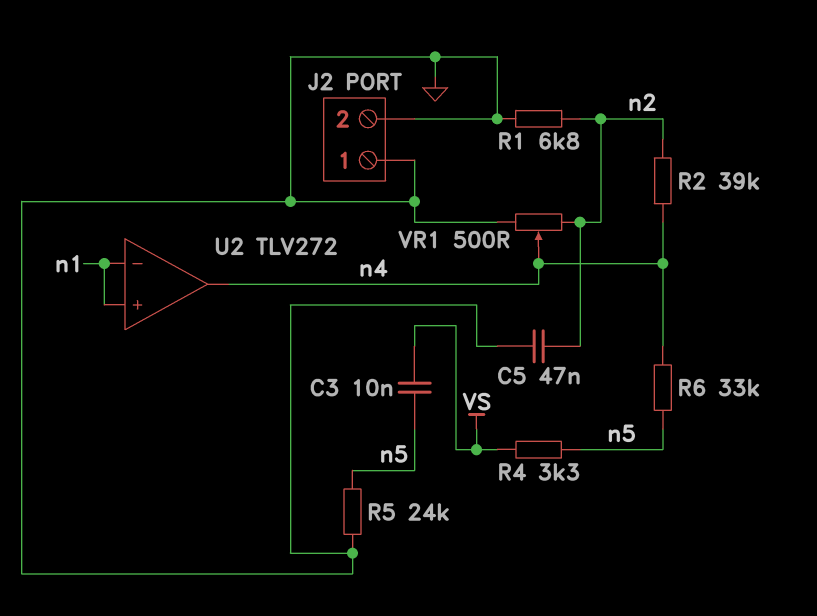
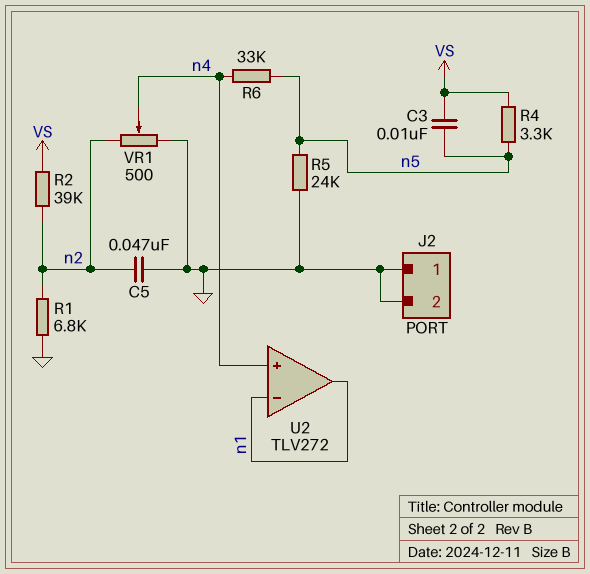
R2: 39k (n2, n4) -> 39k (VS, n2)
U2 pin in+: n1 -> n4
U2 pin out: n4 -> n1

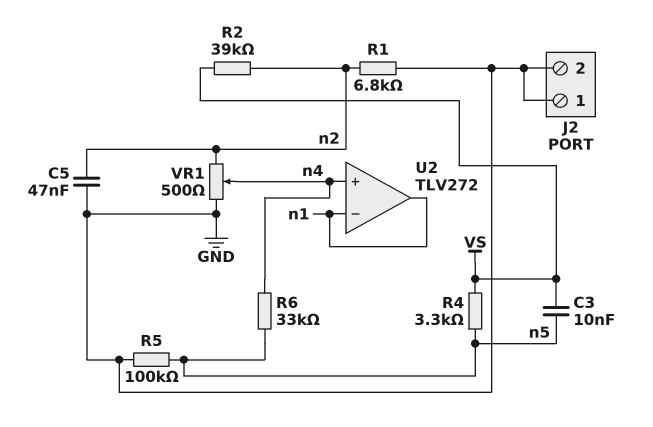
R5: 24k (GND, n5) -> 100k (GND, n5)

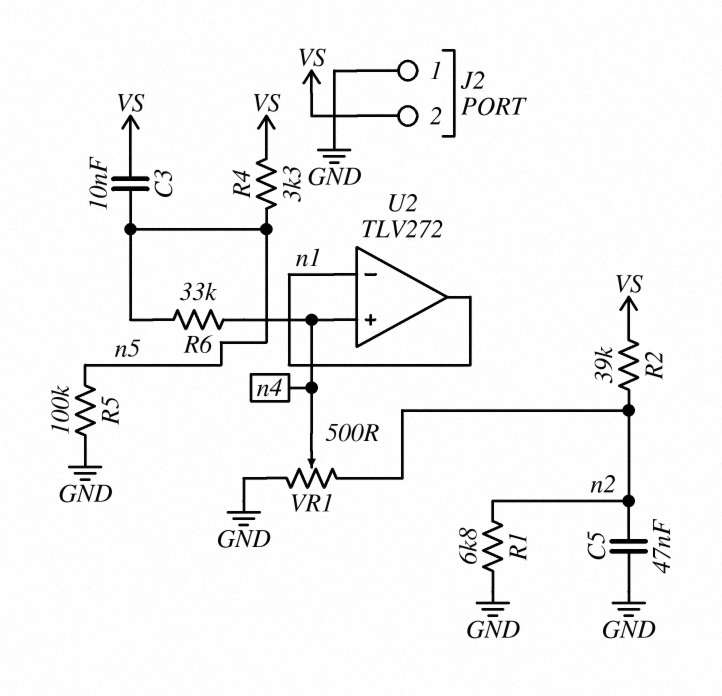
J2 pin 2: GND -> VS

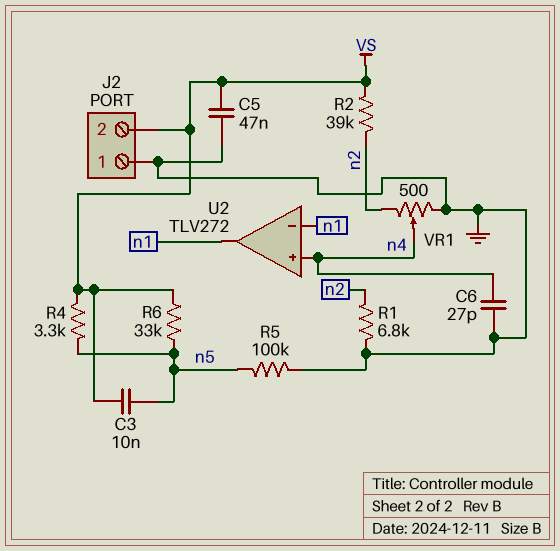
C5: 47nF (GND, n2) -> 47nF (GND, VS)
C6: none -> 27pF (GND, n4)
R6: 33k (n4, n5) -> 33k (VS, n5)

